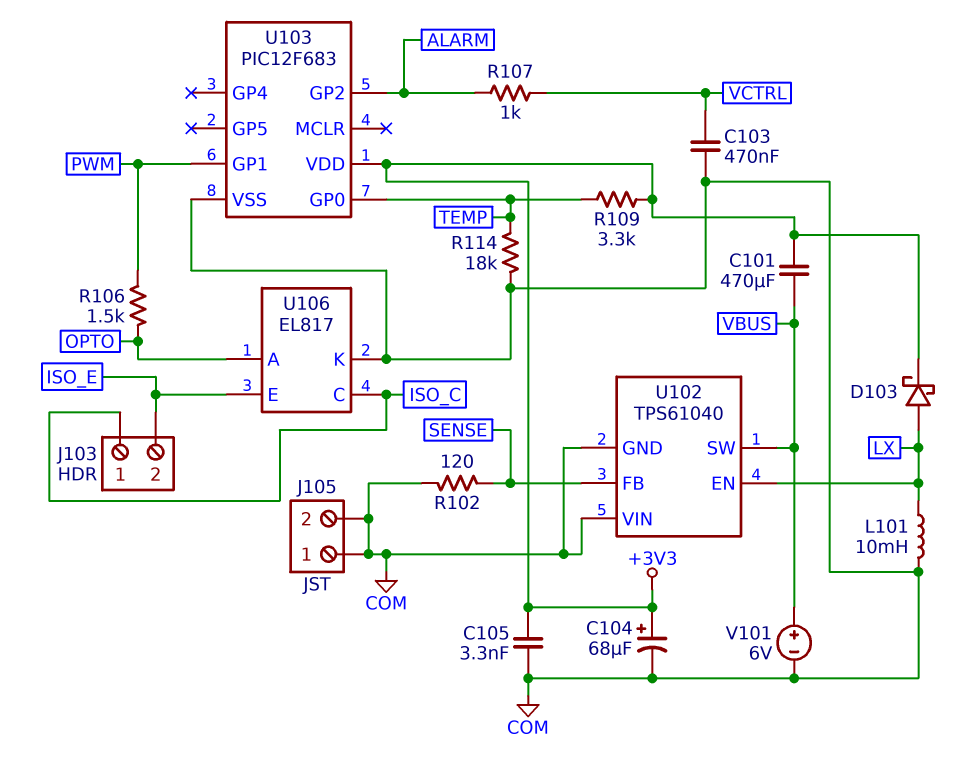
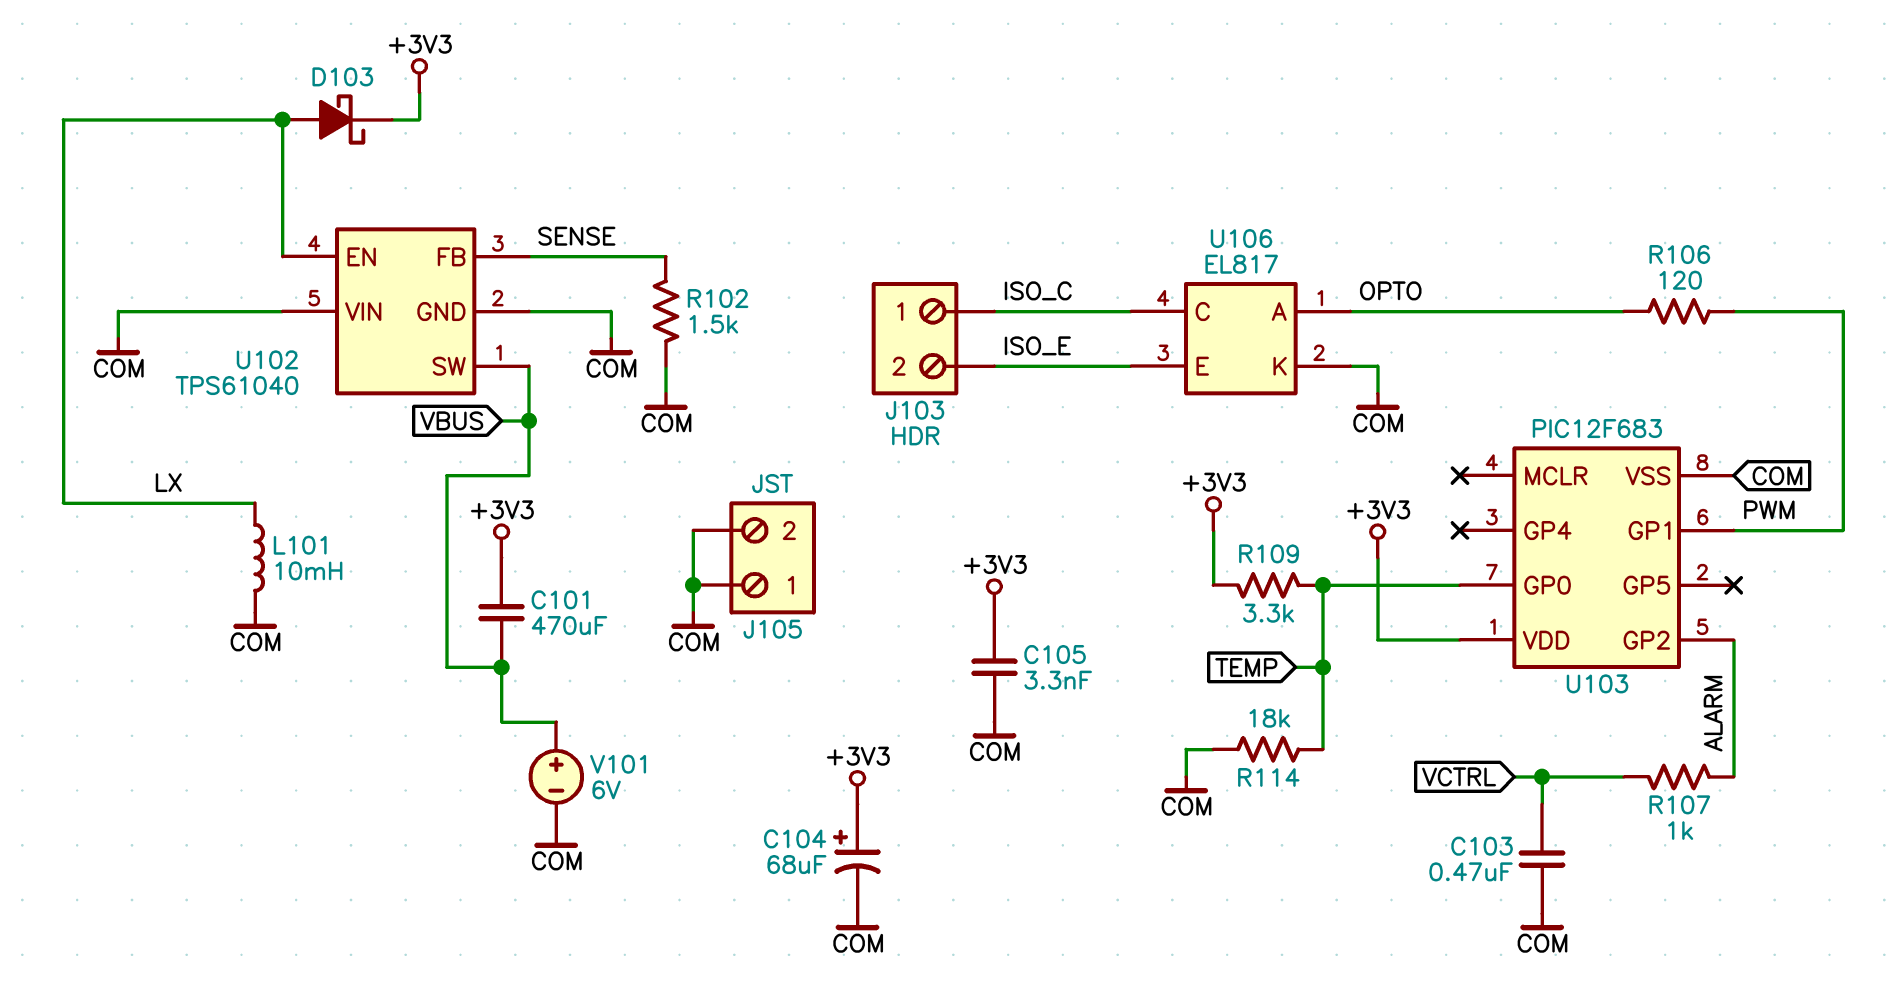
R102: 120 (COM, SENSE) -> 1.5k (COM, SENSE)
R106: 1.5k (OPTO, PWM) -> 120 (OPTO, PWM)

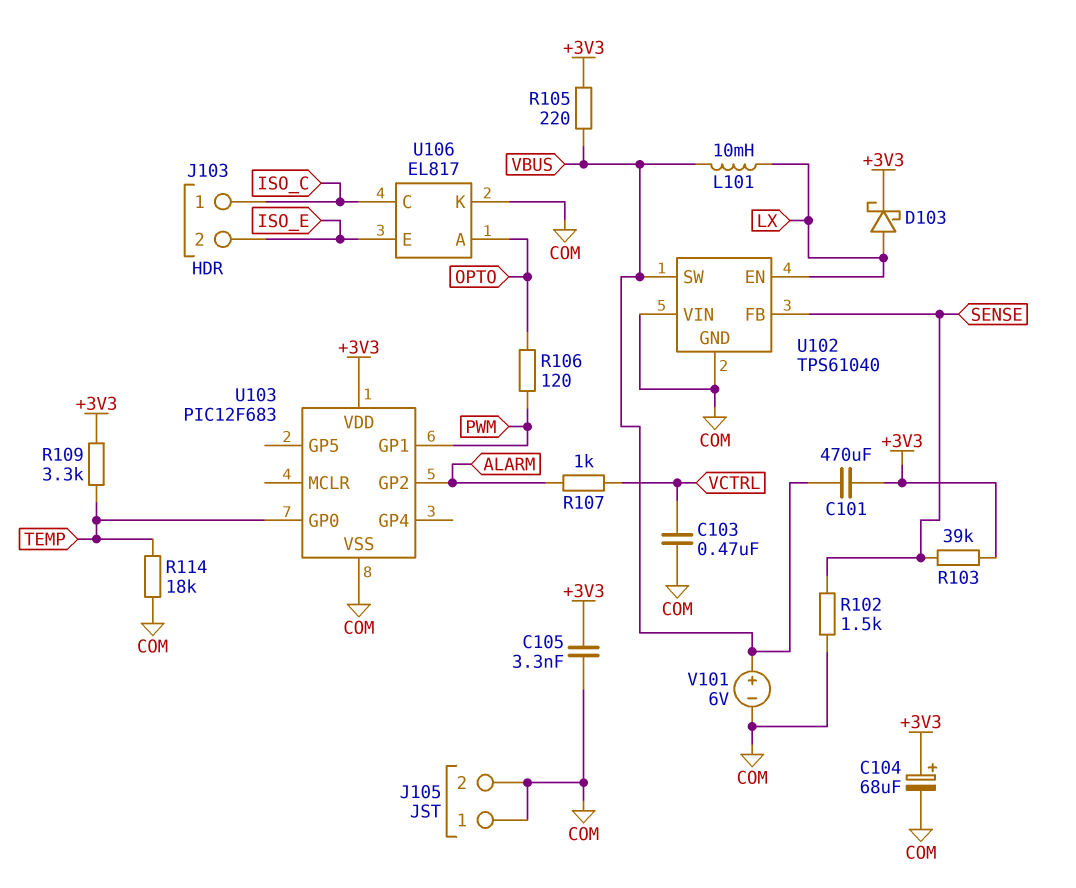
L101: 10mH (COM, LX) -> 10mH (LX, VBUS)
R103: none -> 39k (+3V3, SENSE)
R105: none -> 220 (+3V3, VBUS)

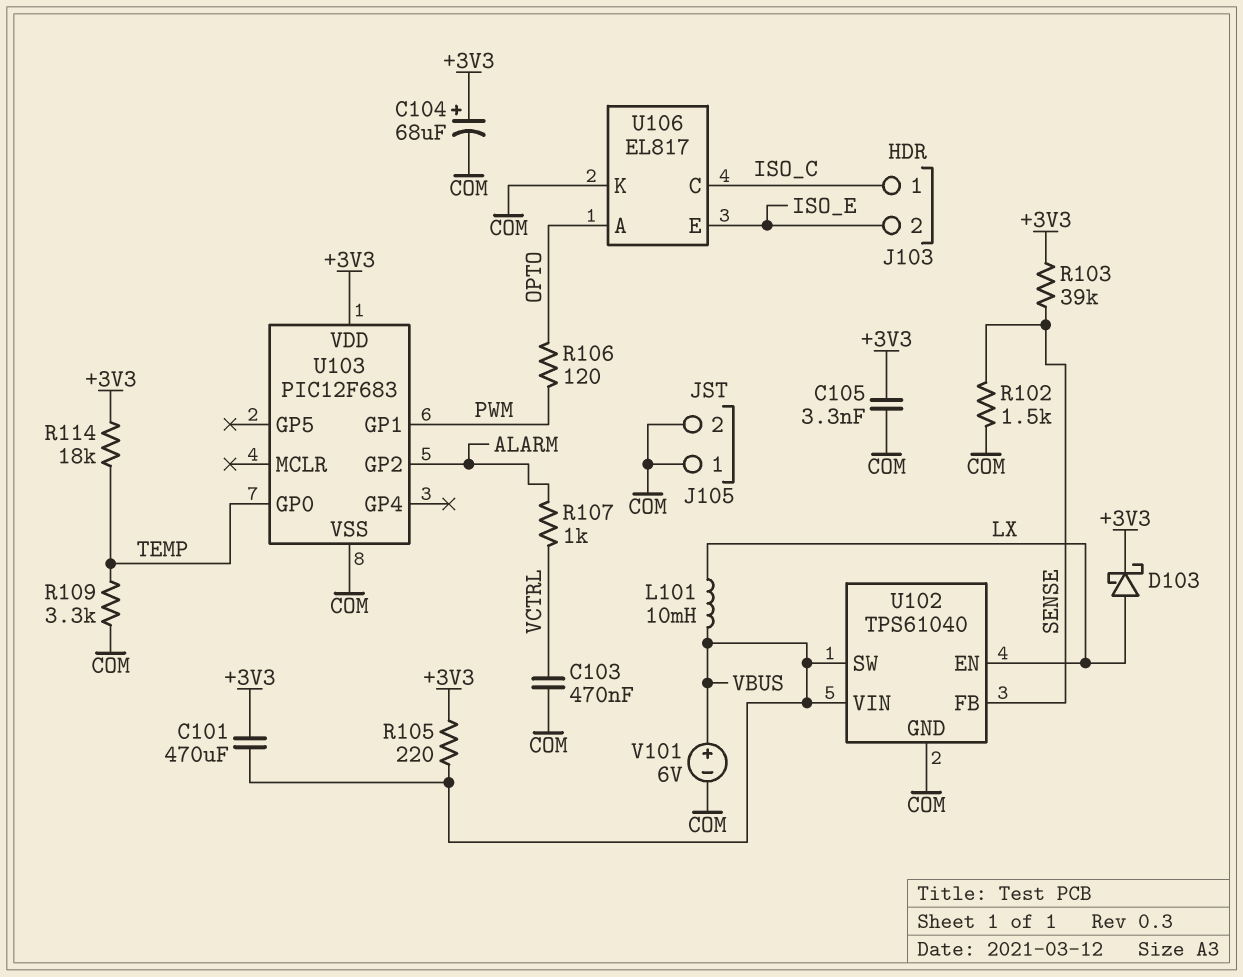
R109: 3.3k (+3V3, TEMP) -> 3.3k (COM, TEMP)
R114: 18k (COM, TEMP) -> 18k (+3V3, TEMP)
U102 pin VIN: COM -> VBUS

